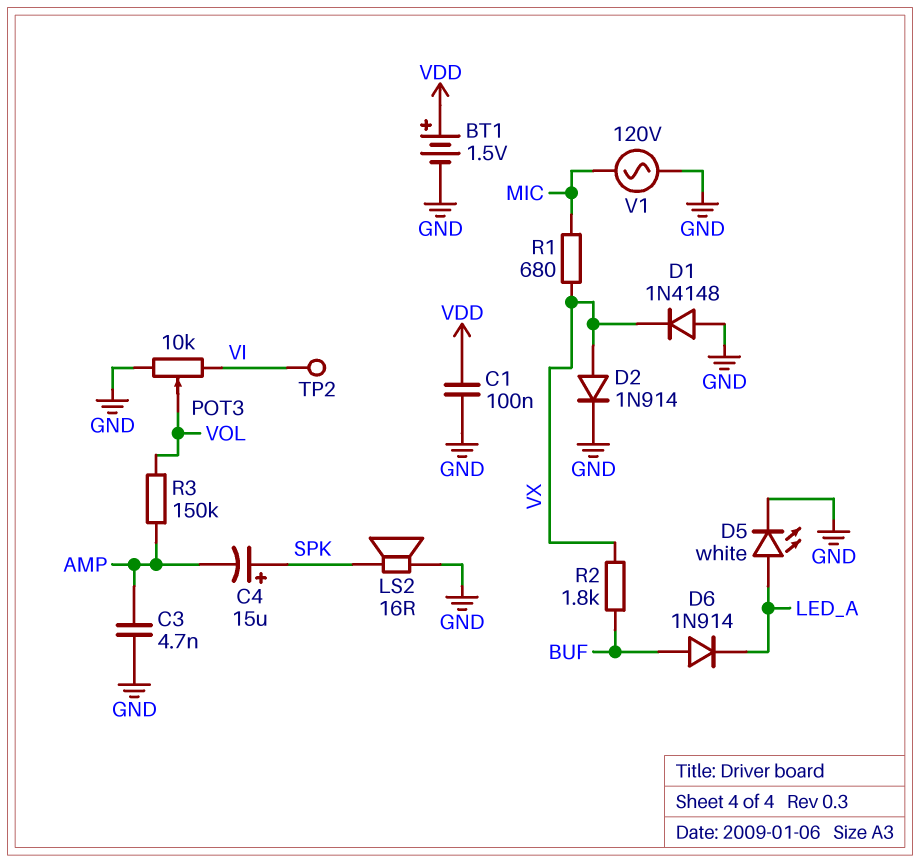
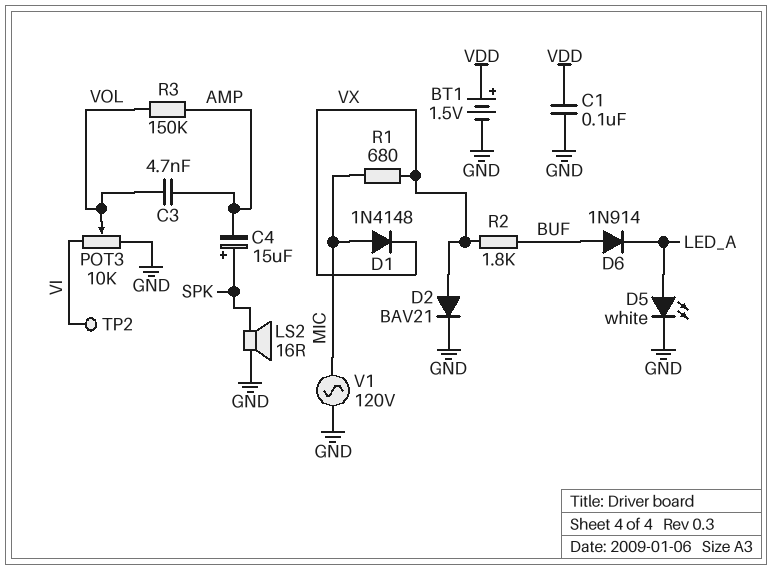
C3: 4.7nF (AMP, GND) -> 4.7nF (AMP, VOL)
D1: diode 1N4148 (A GND, K VX) -> diode 1N4148 (A MIC, K VX)
D2: diode 1N914 (A VX, K GND) -> diode BAV21 (A VX, K GND)

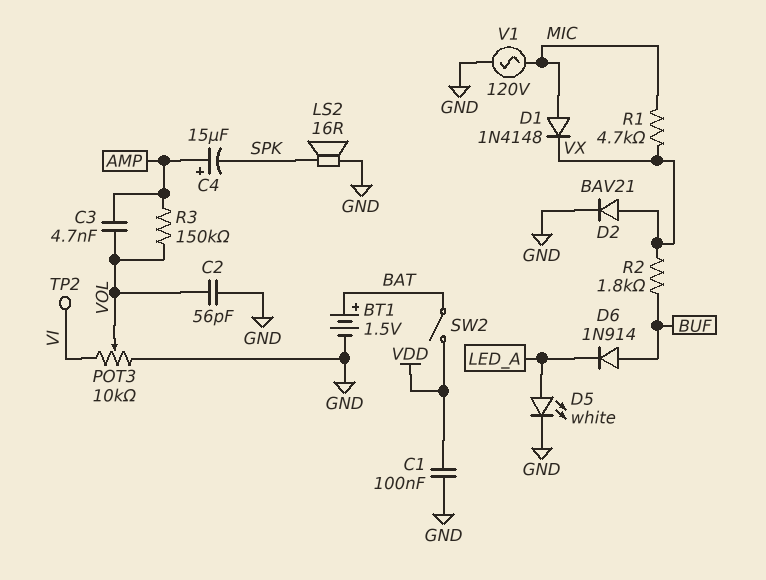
BT1: 1.5V (plus VDD, minus GND) -> 1.5V (plus BAT, minus GND)
C2: none -> 56pF (GND, VOL)
C4: 15uF (plus SPK, minus AMP) -> 15uF (plus AMP, minus SPK)
R1: 680 (MIC, VX) -> 4.7k (MIC, VX)
SW2: none -> switch (BAT, VDD)

